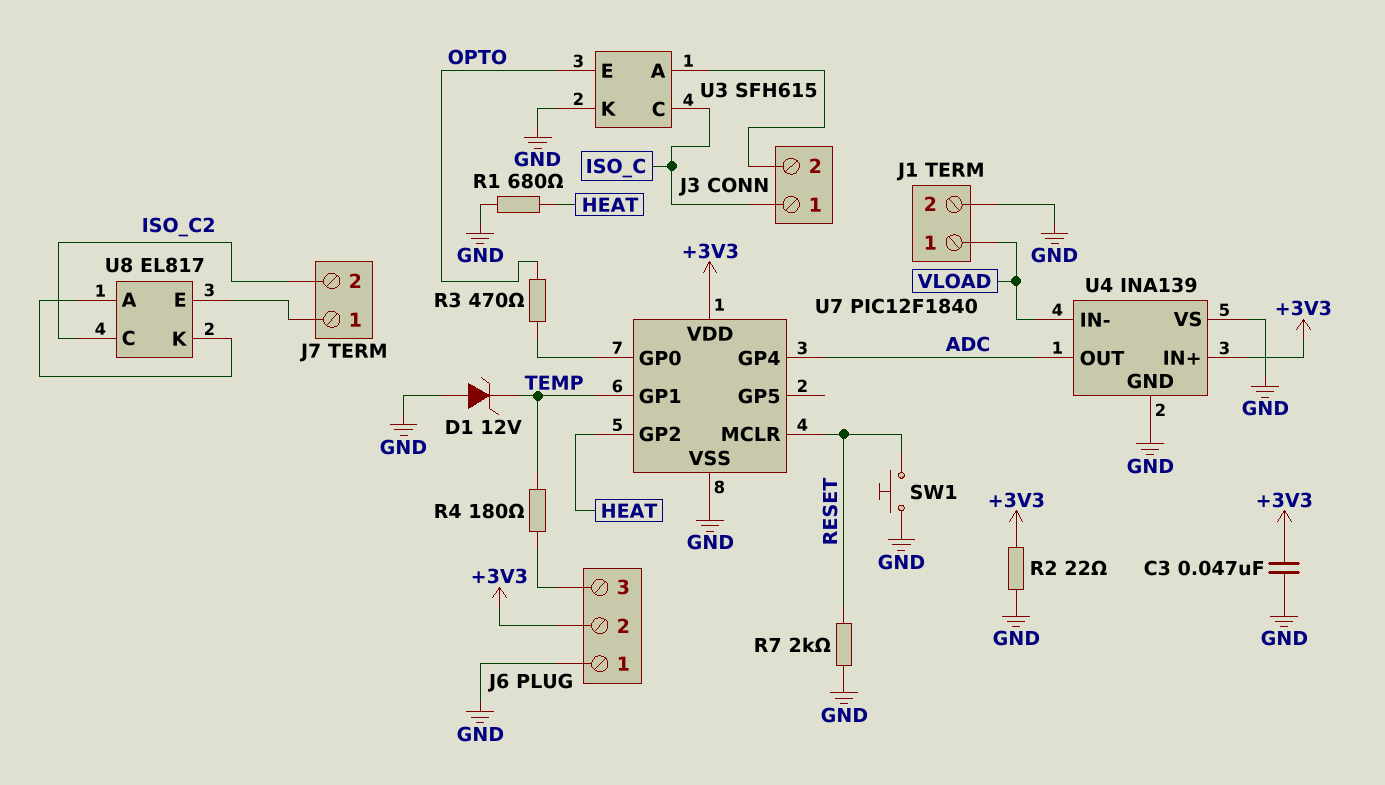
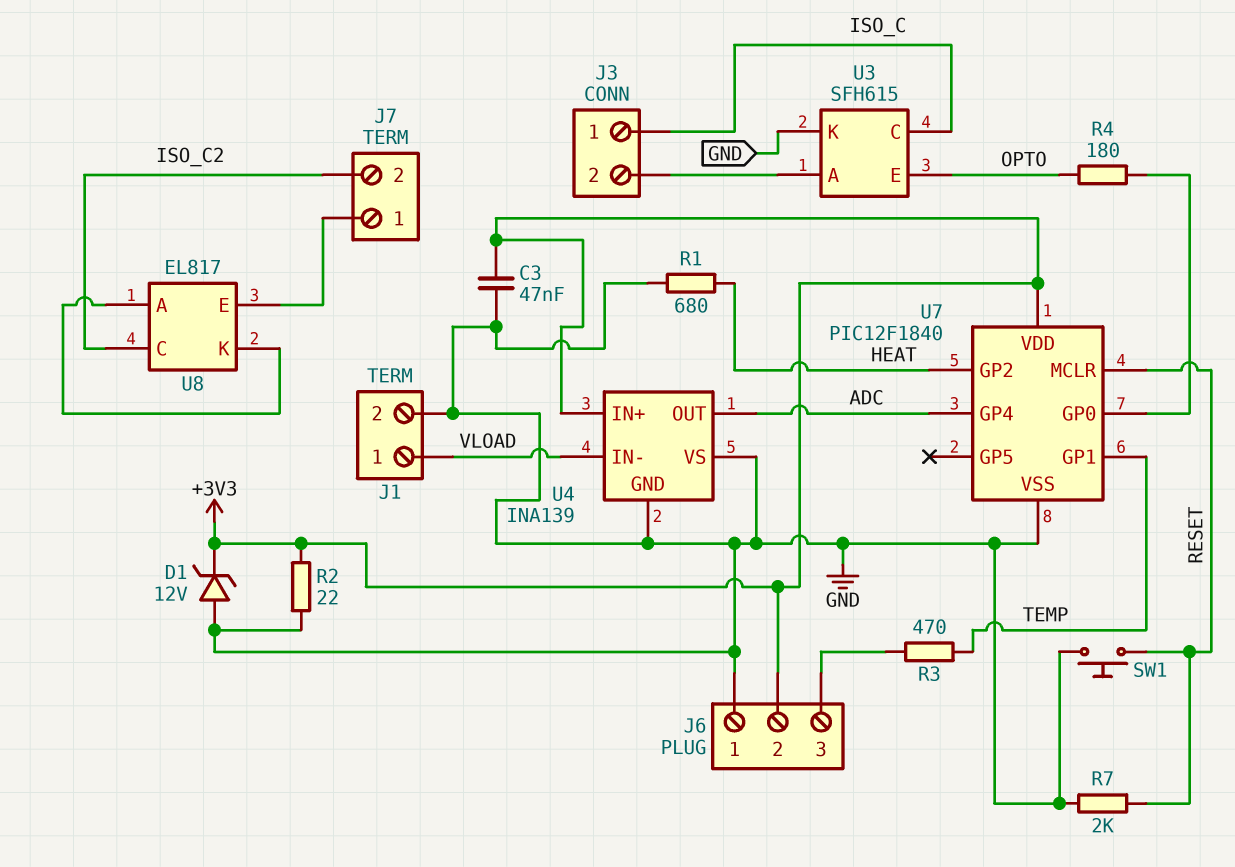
D1: zener 12V (A GND, K TEMP) -> zener 12V (A GND, K +3V3)
R3: 470 (OPTO, U7/GP0) -> 470 (J6/3, TEMP)
R4: 180 (J6/3, TEMP) -> 180 (OPTO, U7/GP0)

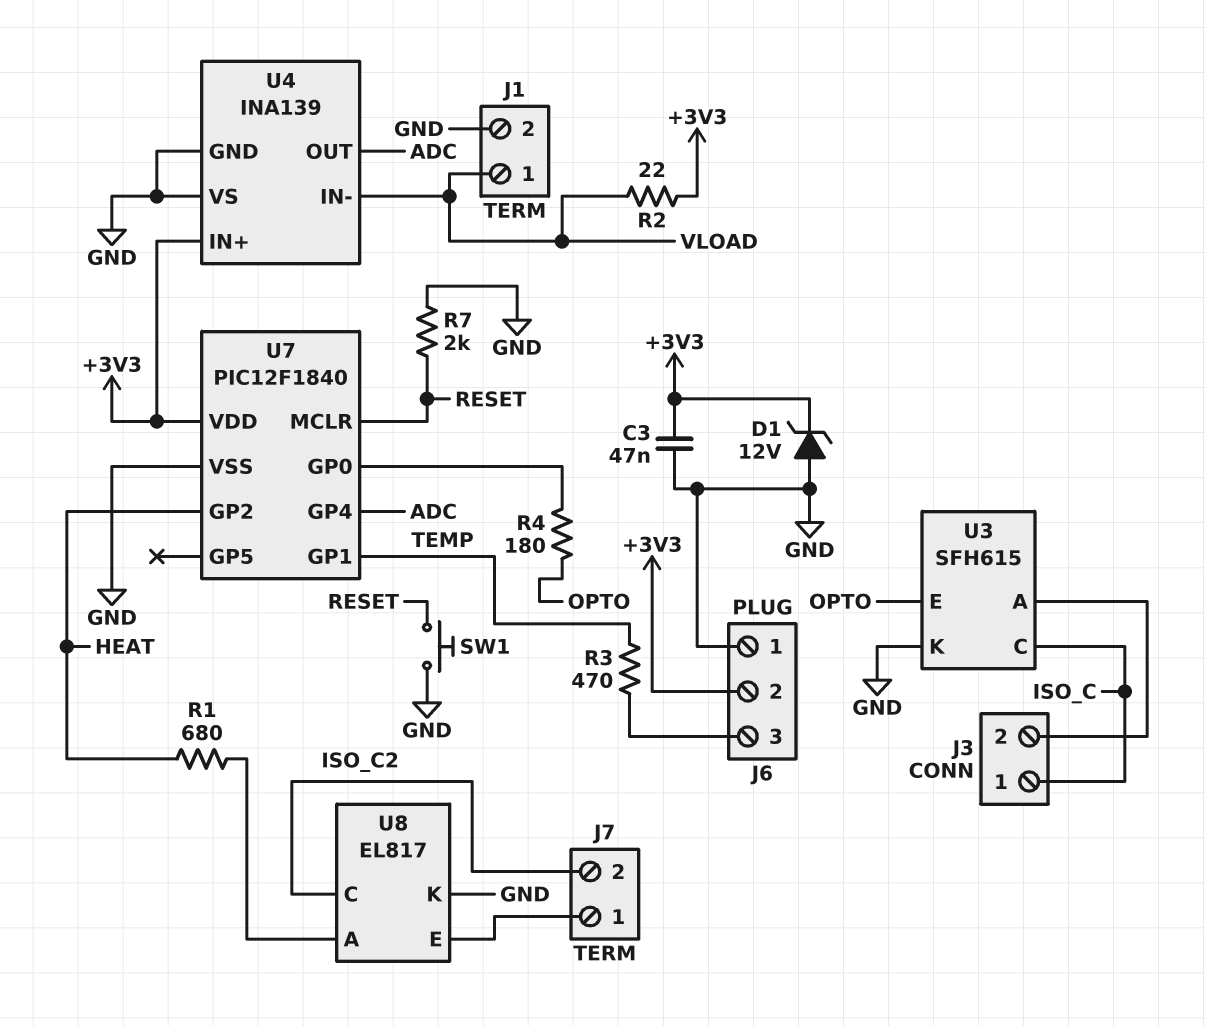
R1: 680 (GND, HEAT) -> 680 (HEAT, U8/A)
R2: 22 (+3V3, GND) -> 22 (+3V3, VLOAD)
U8 pin K: U8/A -> GND

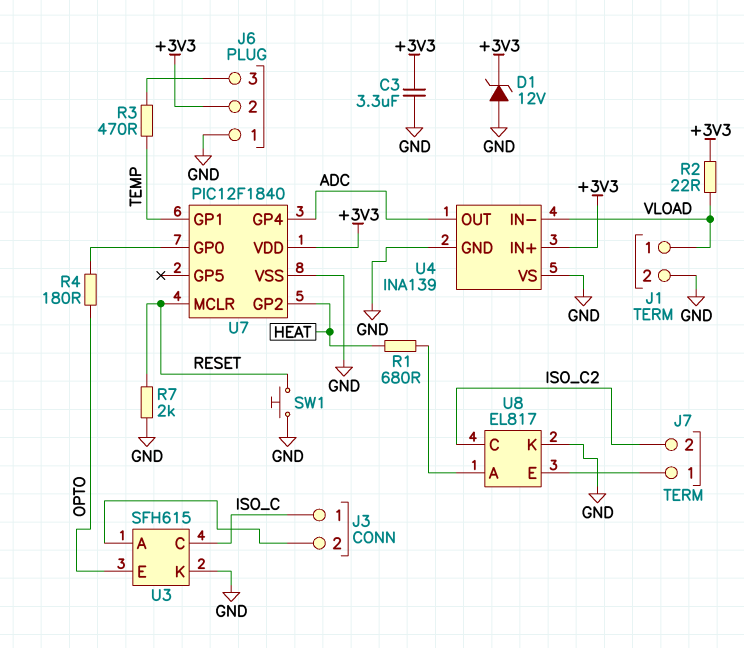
C3: 47nF (+3V3, GND) -> 3.3uF (+3V3, GND)

